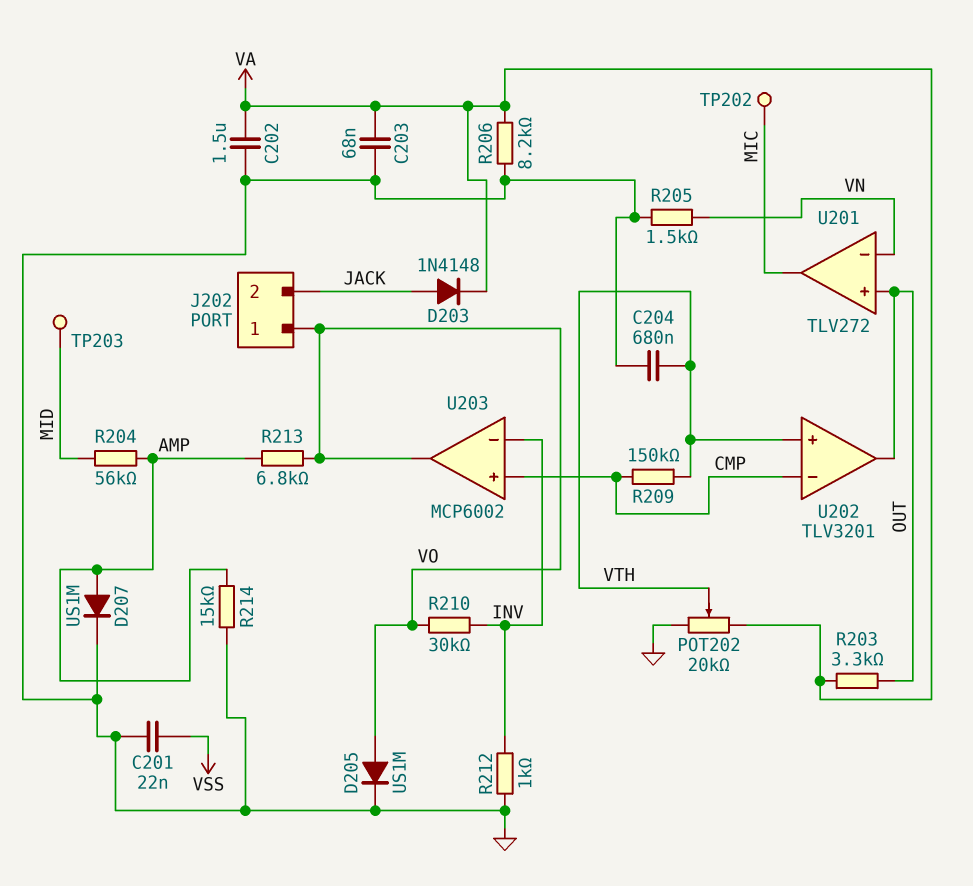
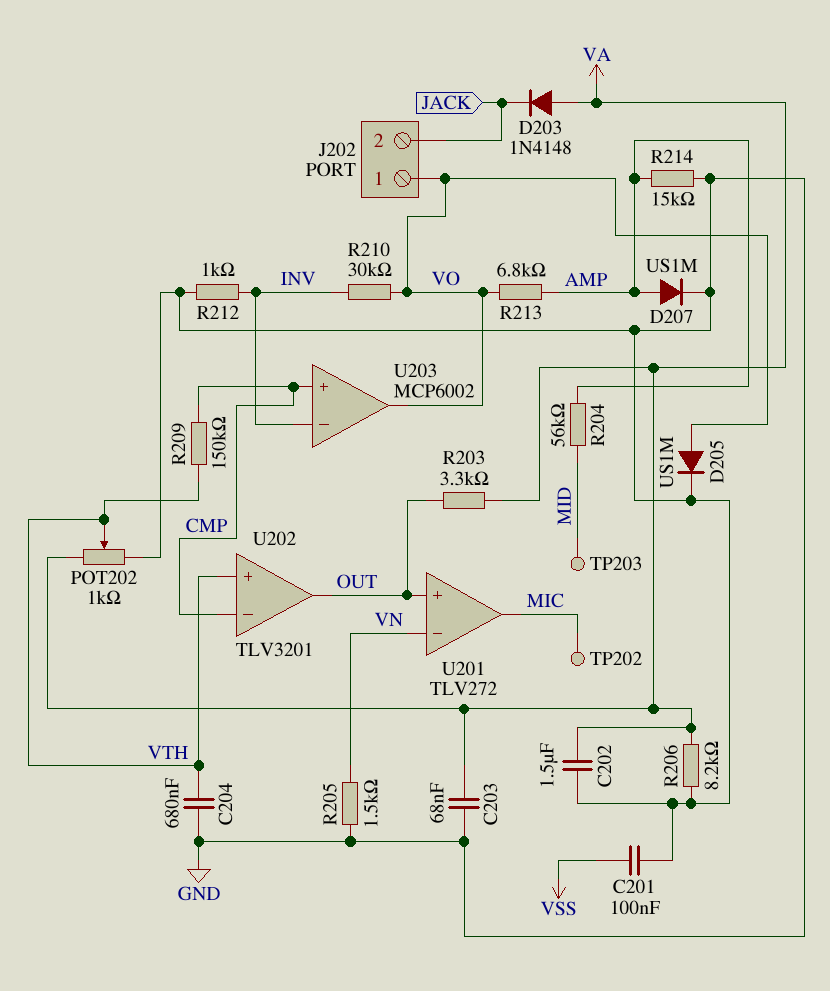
C201: 22nF (GND, VSS) -> 100nF (GND, VSS)
D203: diode 1N4148 (A JACK, K VA) -> diode 1N4148 (A VA, K JACK)
POT202: 20k (GND, VA, wiper VTH) -> 1k (GND, VA, wiper VTH)

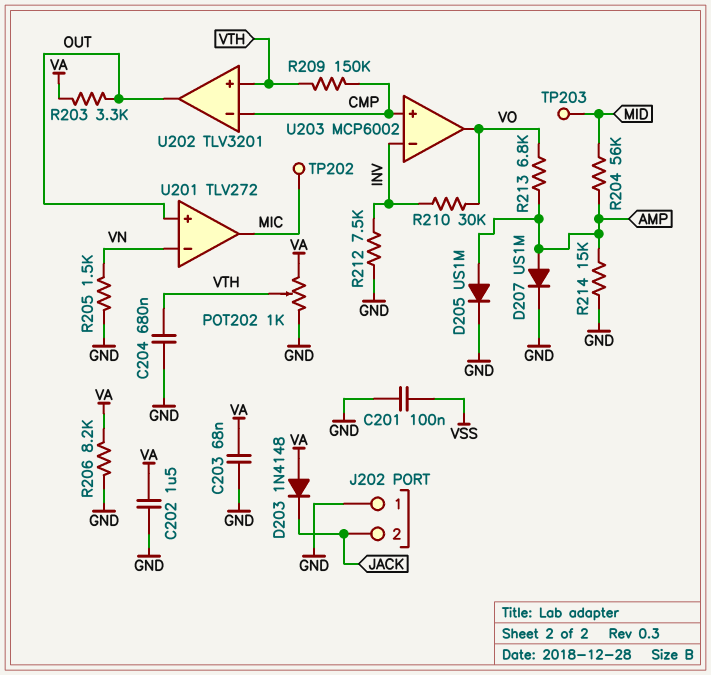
D205: diode US1M (A VO, K GND) -> diode US1M (A AMP, K GND)
J202 pin 1: VO -> GND
R212: 1k (GND, INV) -> 7.5k (GND, INV)

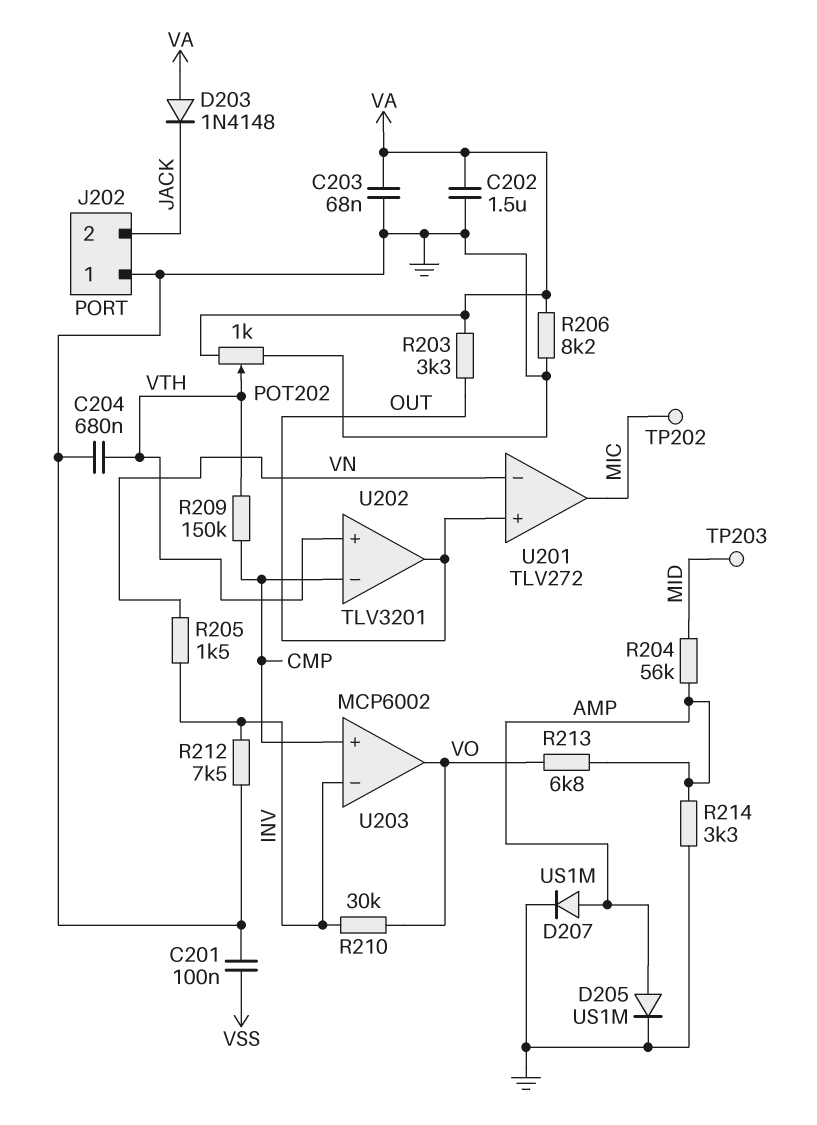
R205: 1.5k (GND, VN) -> 1.5k (INV, VN)
R214: 15k (AMP, GND) -> 3.3k (AMP, GND)

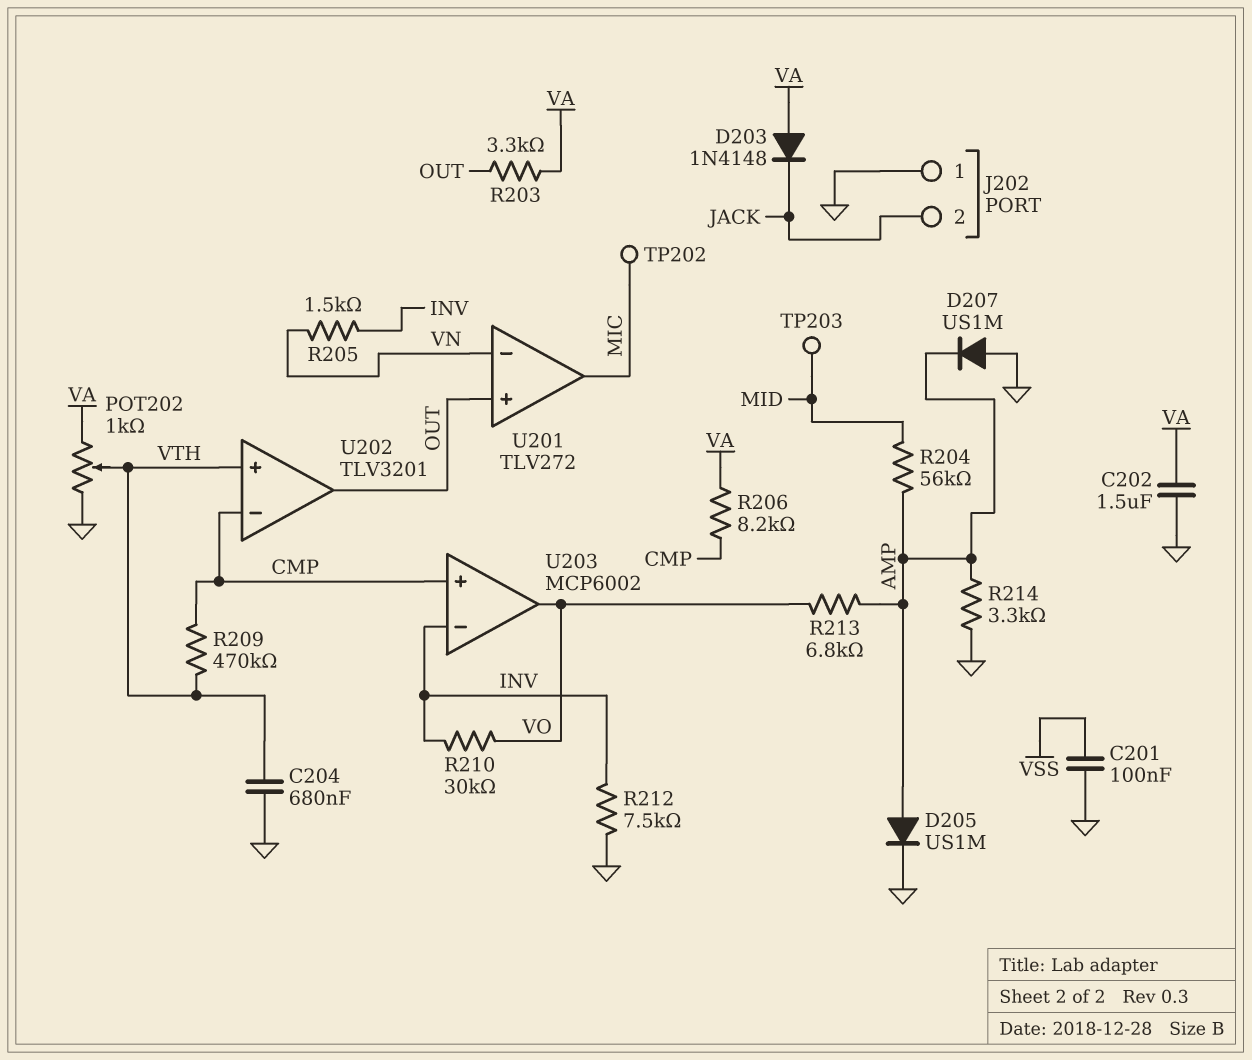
C203: 68nF (GND, VA) -> none
D207: diode US1M (A AMP, K GND) -> diode US1M (A GND, K AMP)
R206: 8.2k (GND, VA) -> 8.2k (CMP, VA)
R209: 150k (CMP, VTH) -> 470k (CMP, VTH)

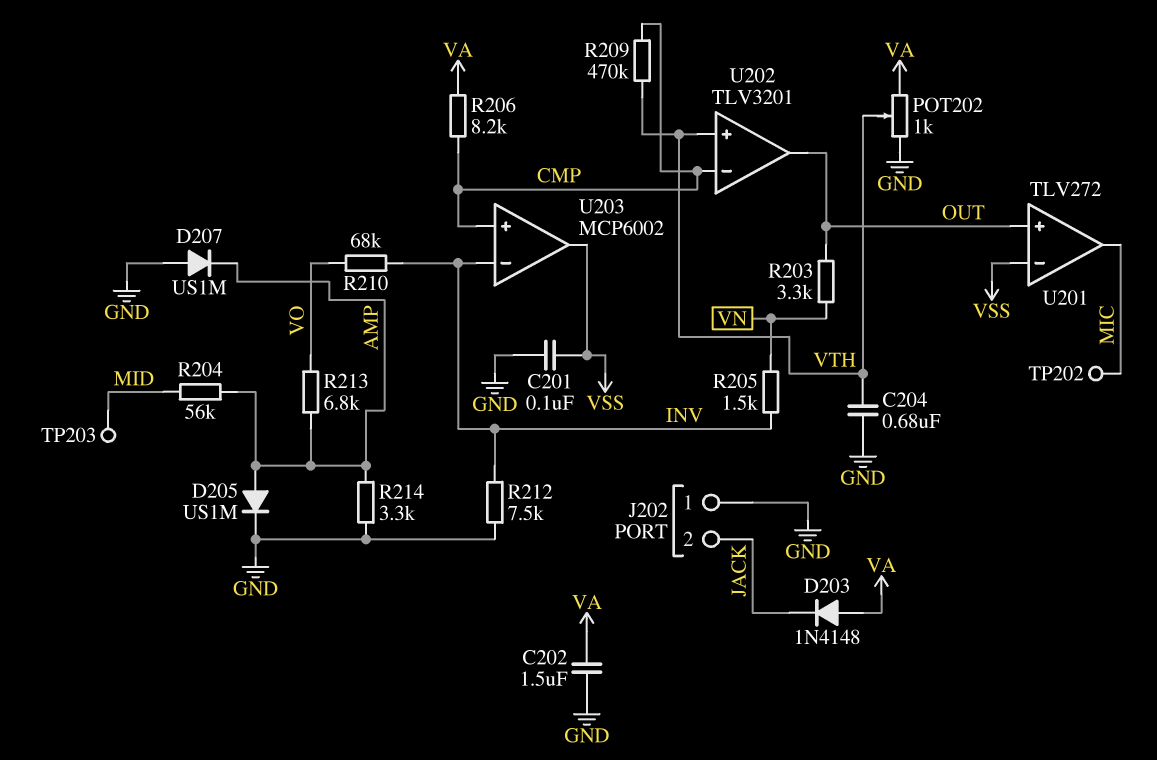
R203: 3.3k (OUT, VA) -> 3.3k (OUT, VN)
R210: 30k (INV, VO) -> 68k (INV, VO)
U201 pin in-: VN -> VSS
U203 pin out: VO -> VSS

